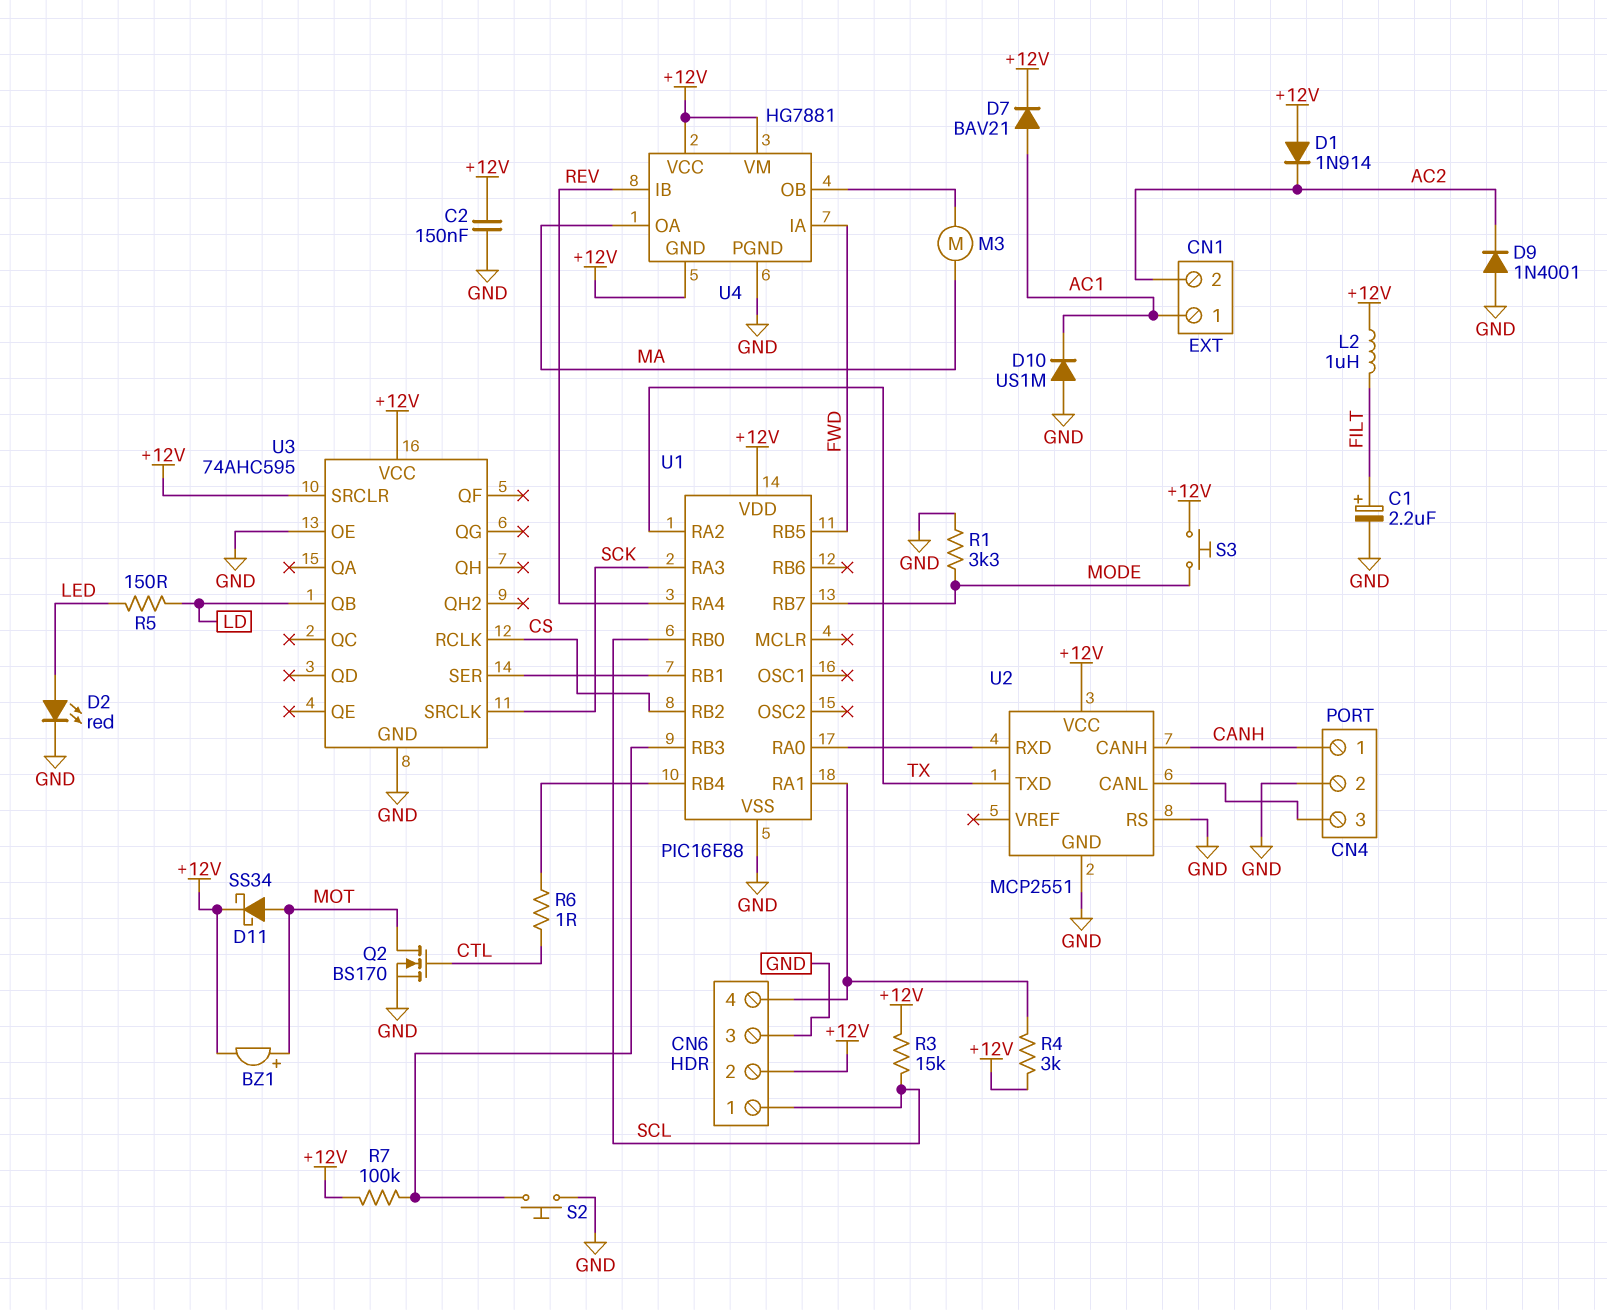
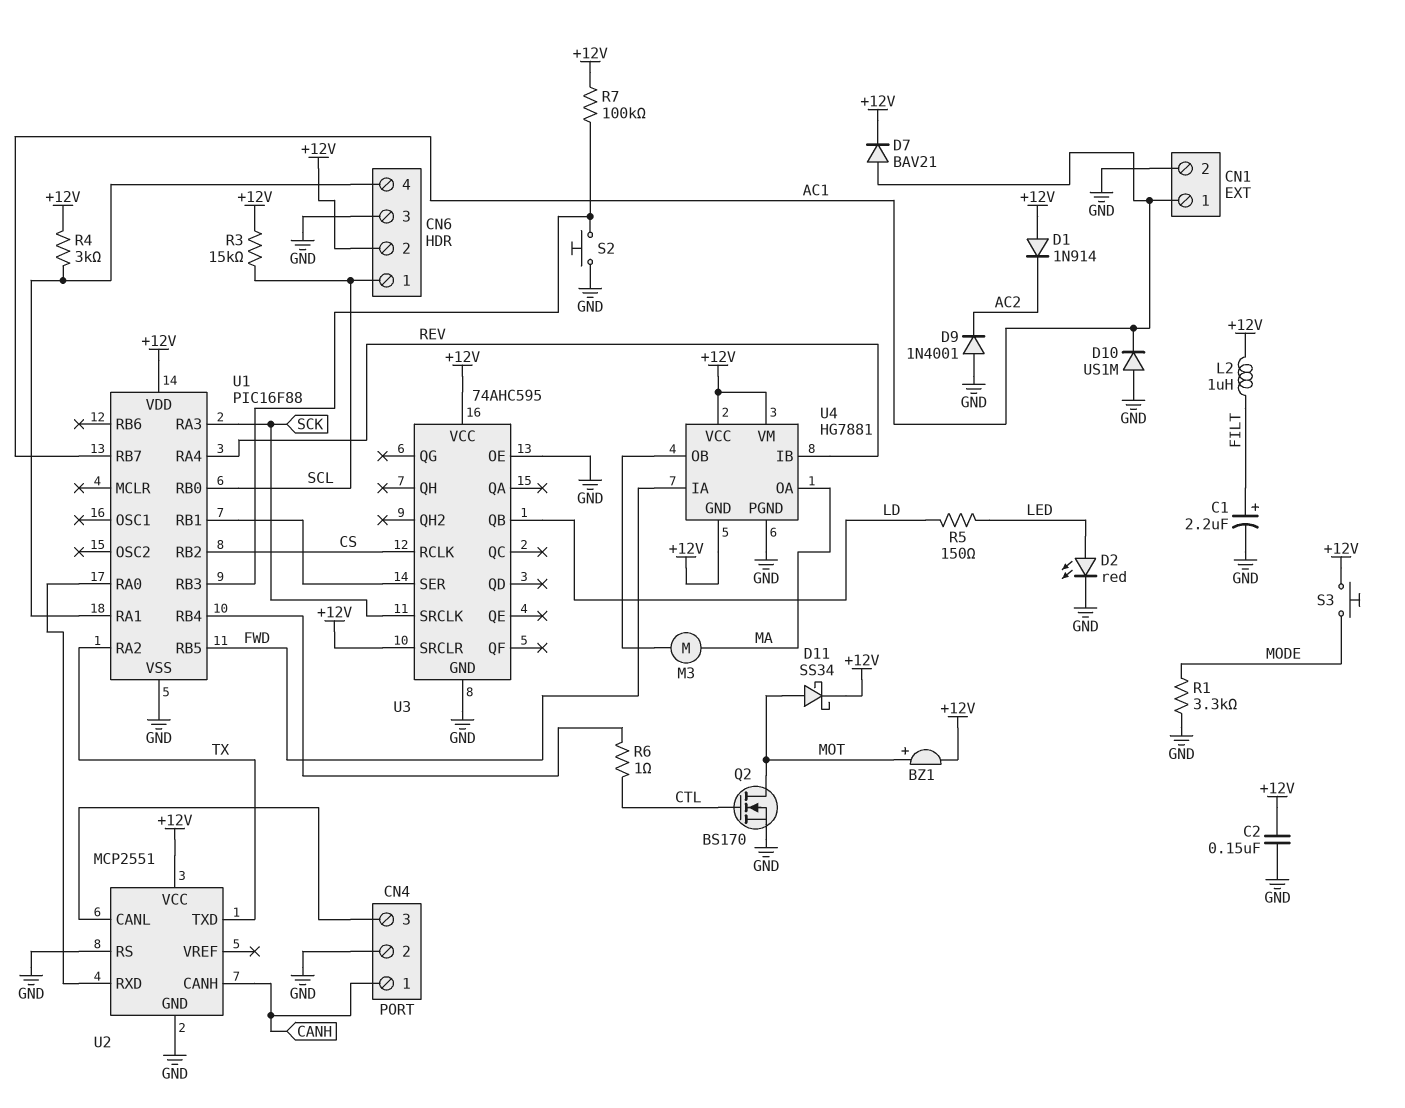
CN1 pin 2: AC2 -> GND
U1 pin RB7: MODE -> AC1

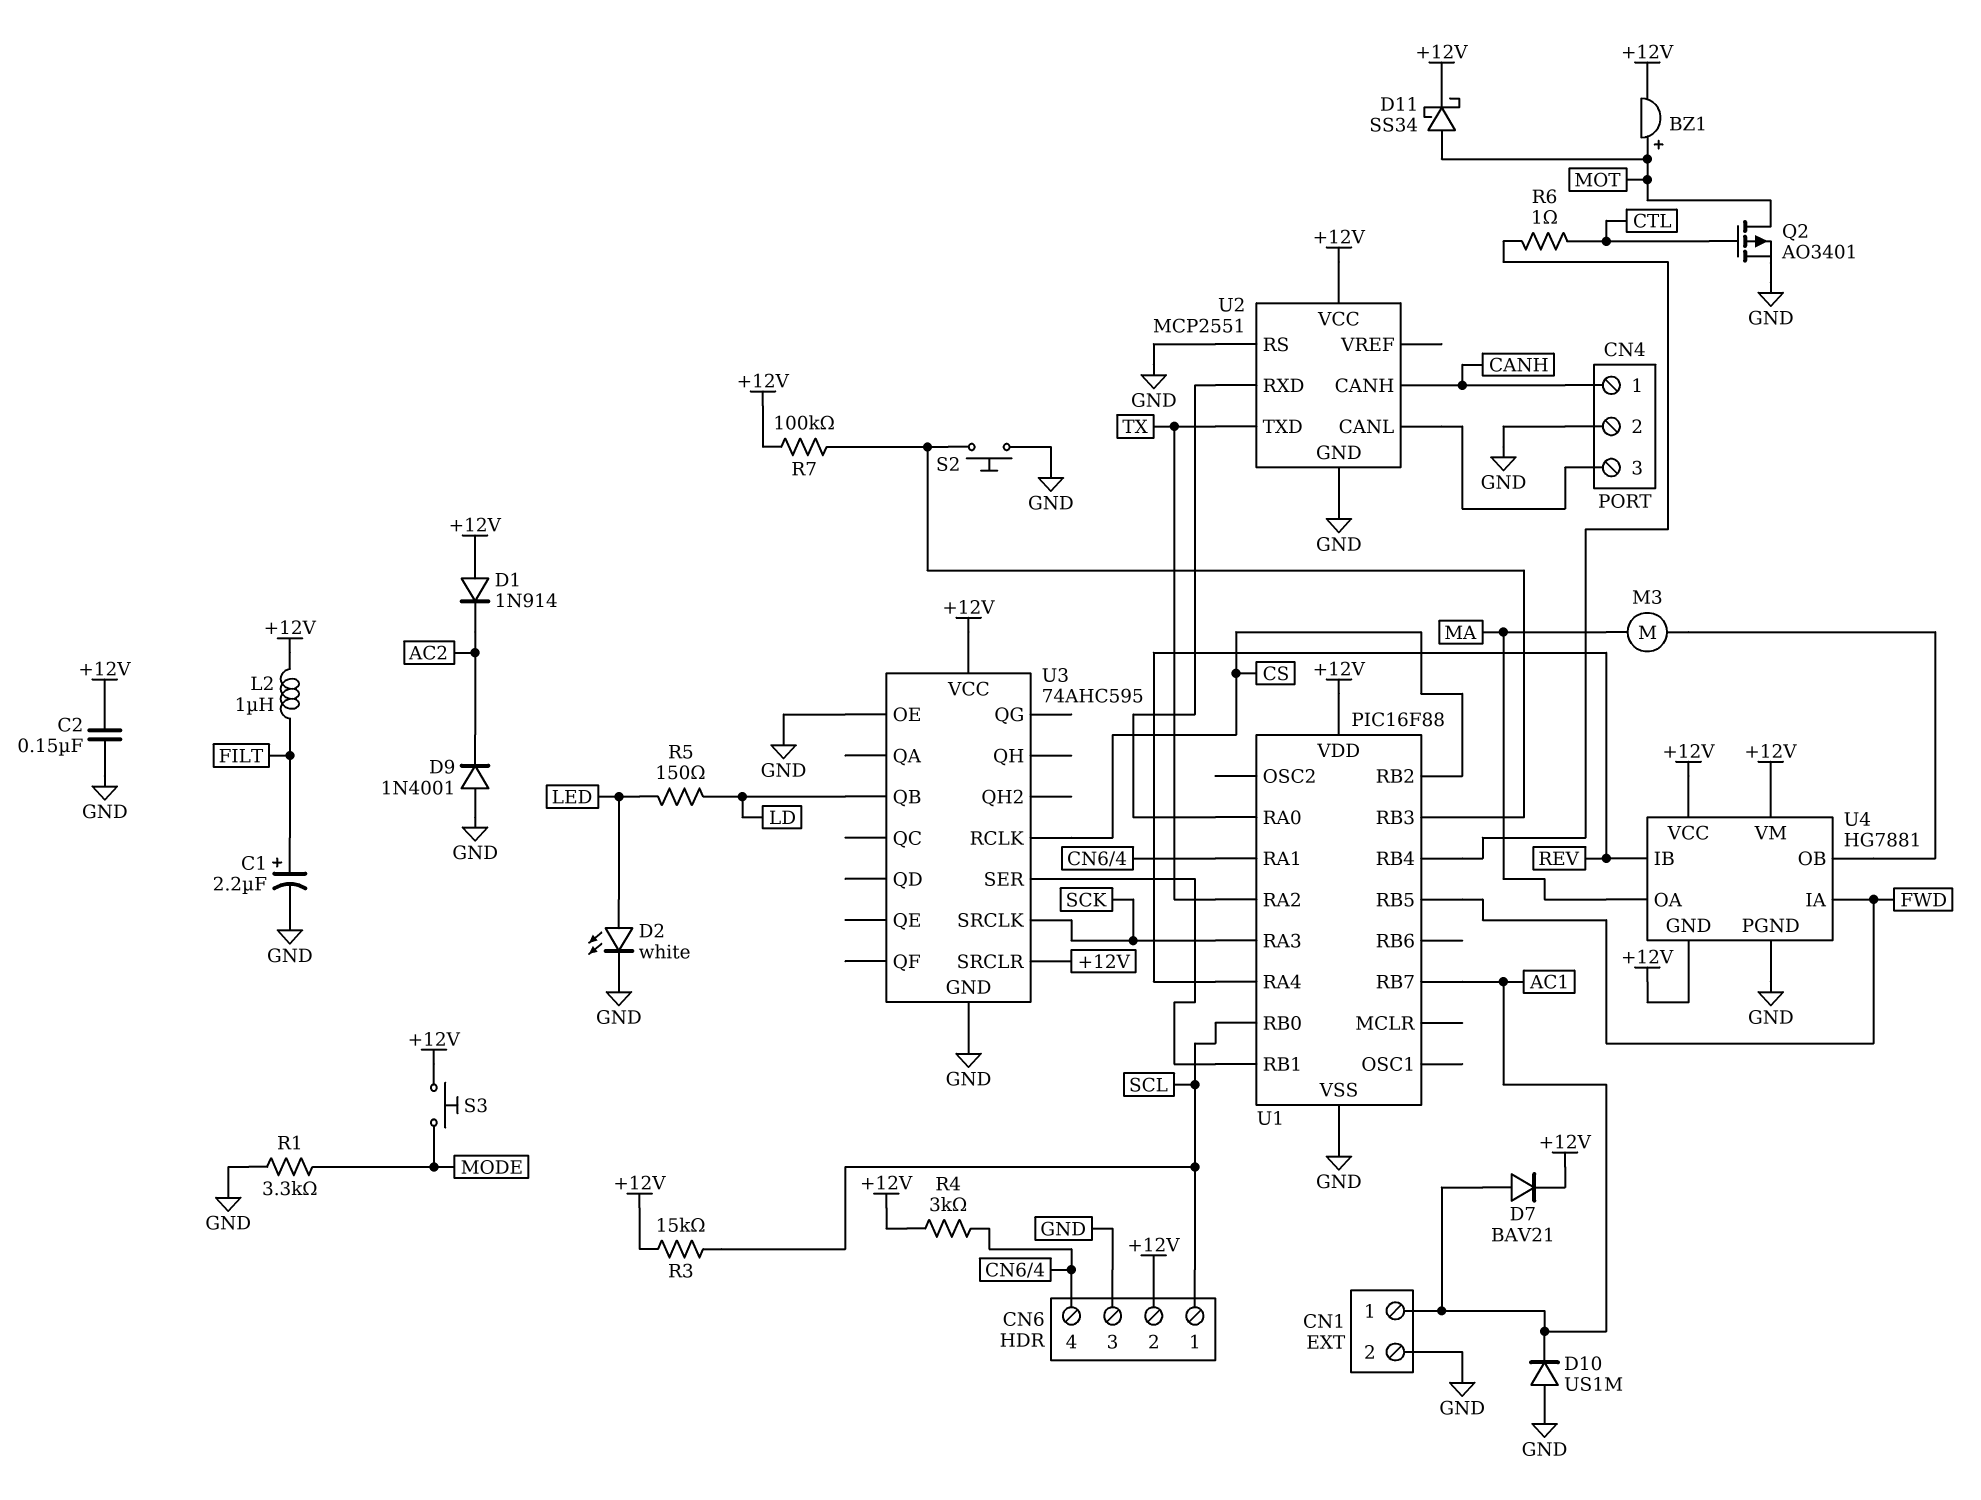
D2: LED red (A LED, K GND) -> LED white (A LED, K GND)
Q2: NMOS BS170 (G CTL, D MOT, S GND) -> PMOS AO3401 (G CTL, D MOT, S GND)

